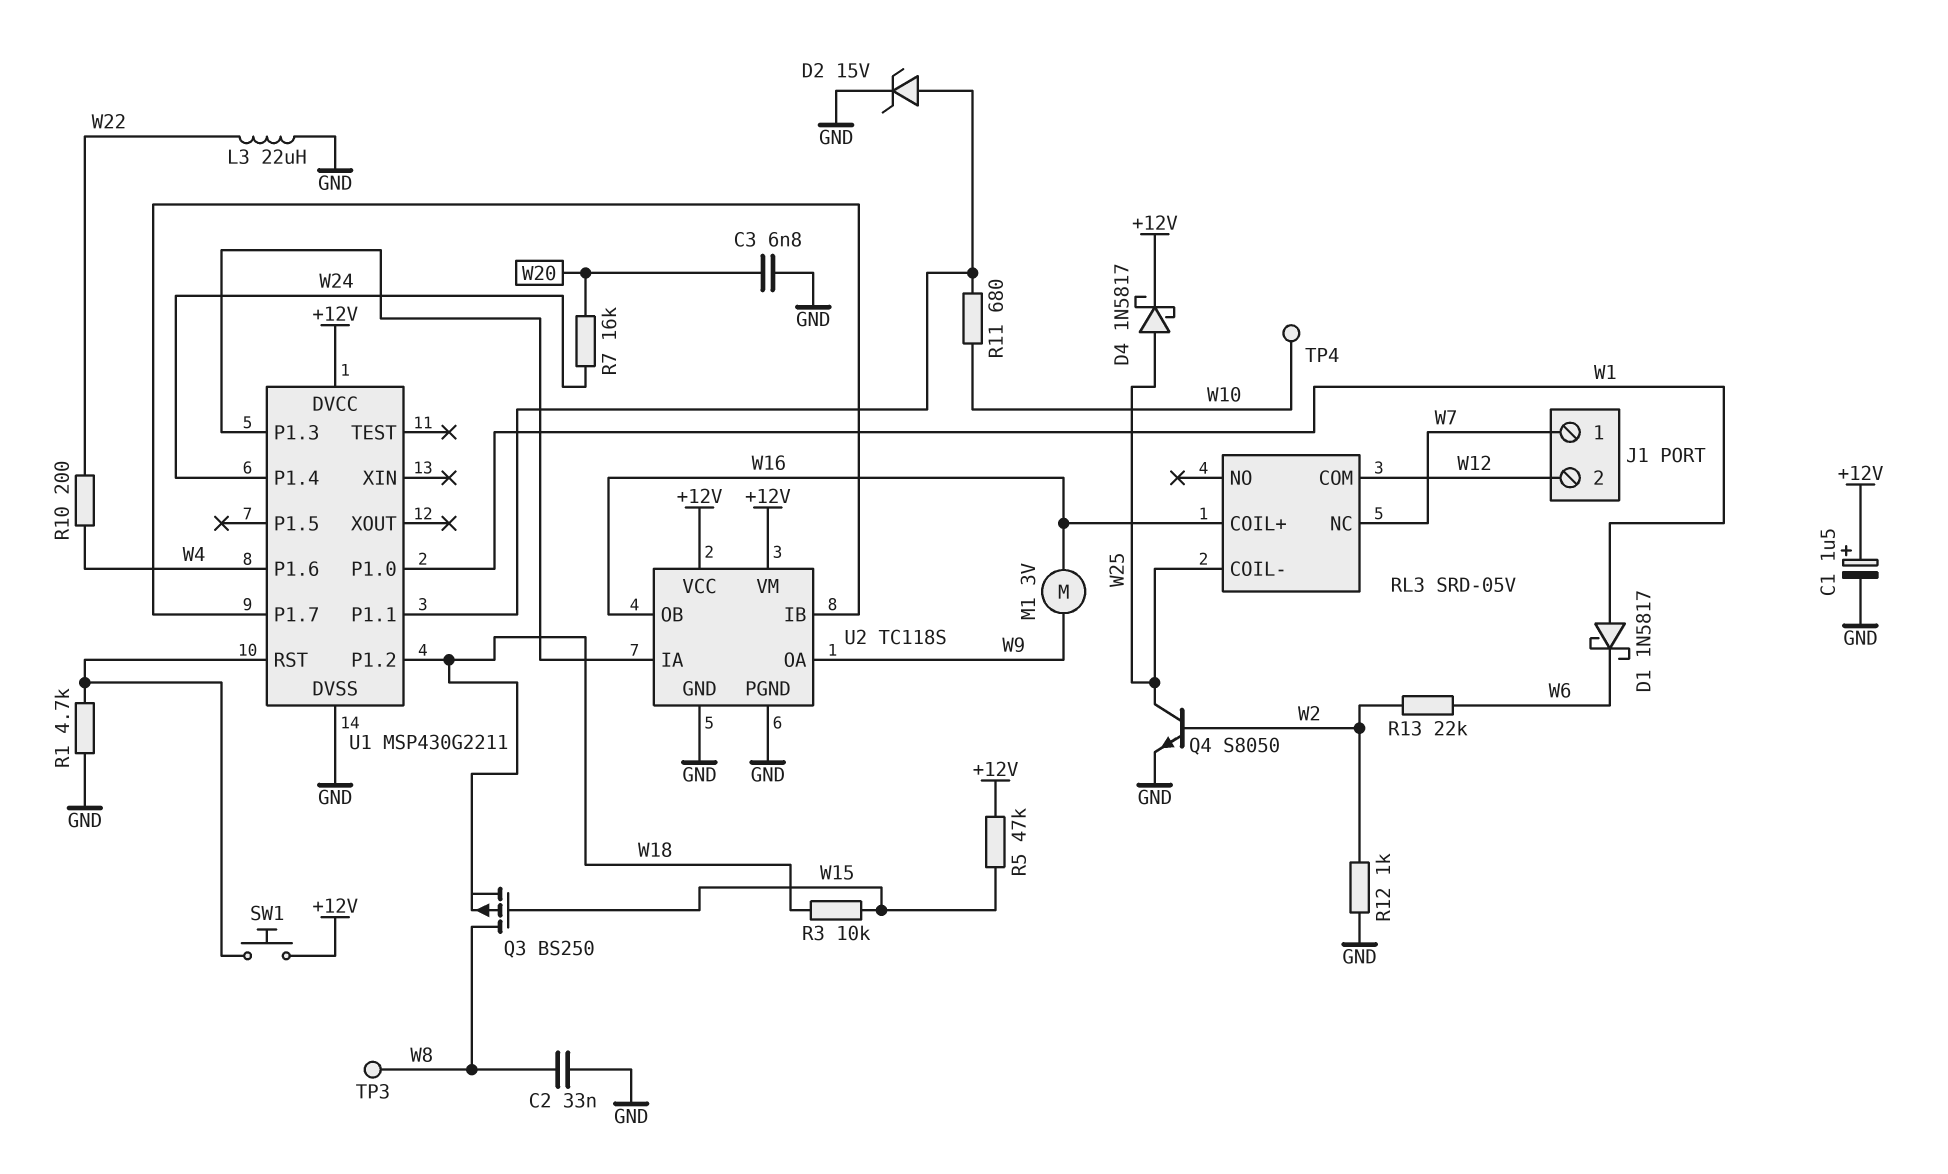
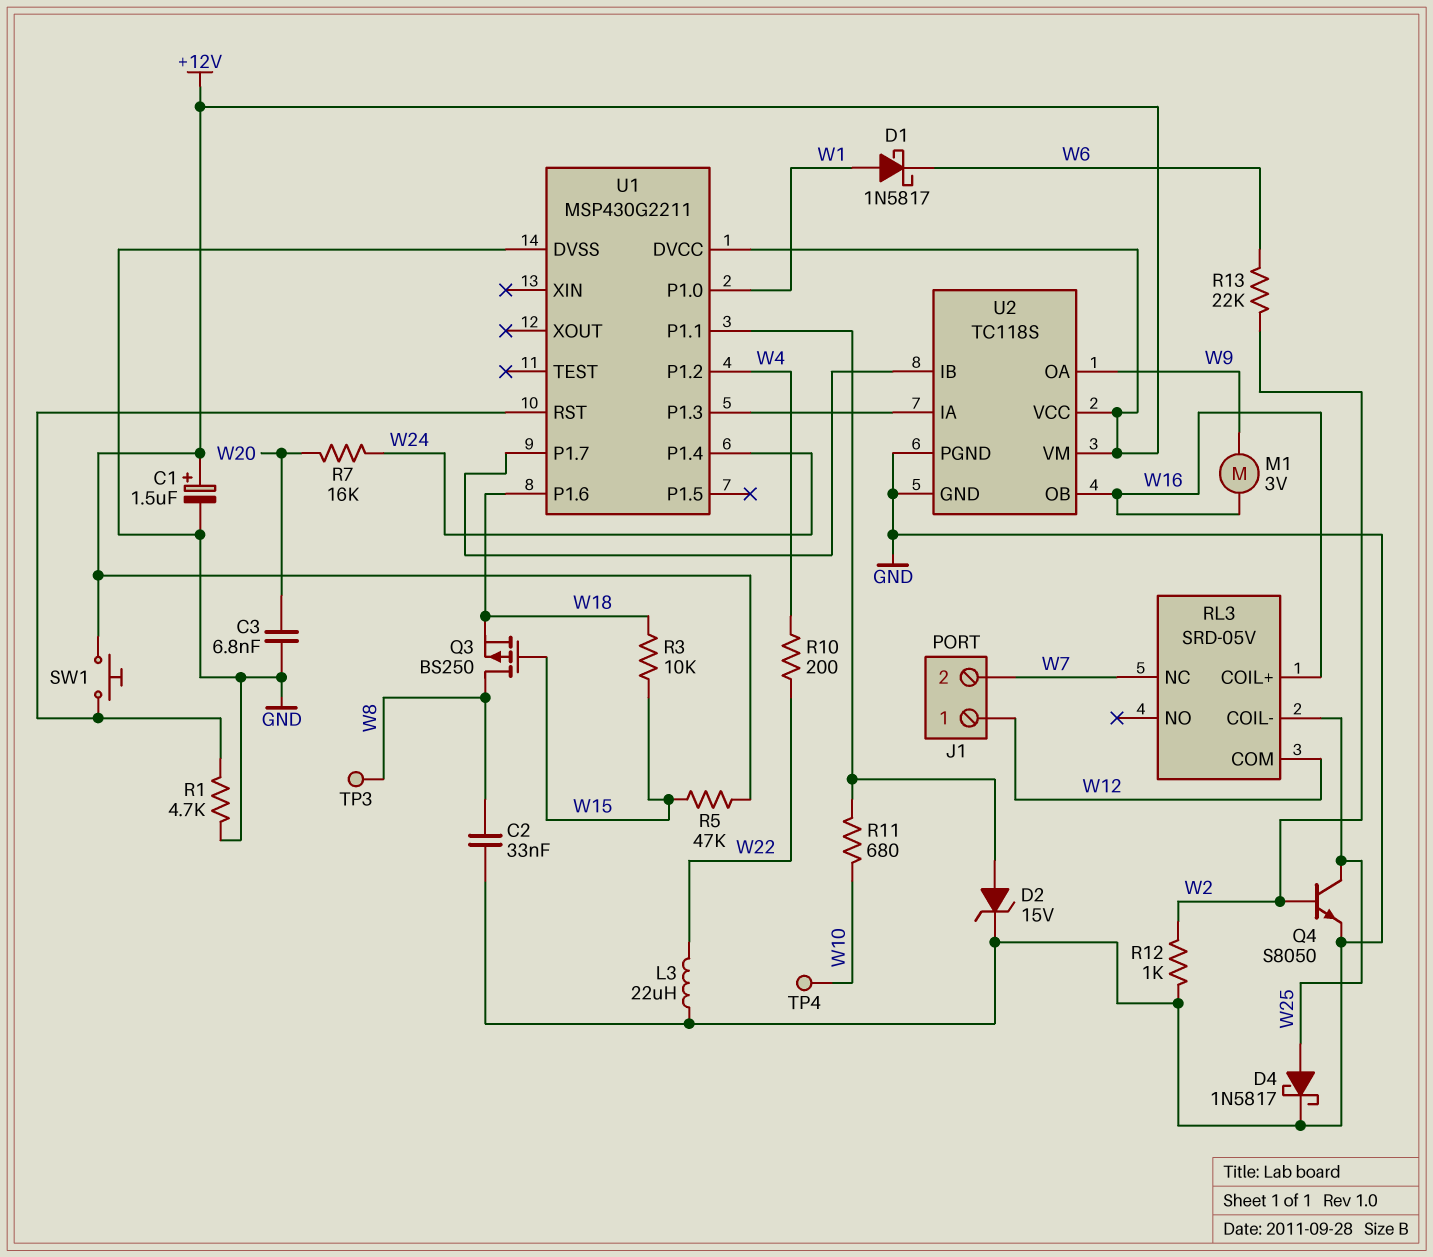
D4: schottky 1N5817 (A W25, K +12V) -> schottky 1N5817 (A W25, K GND)
J1 pin 1: W7 -> W12
J1 pin 2: W12 -> W7
U1 pin P1.2: W18 -> W4
U1 pin P1.6: W4 -> W18

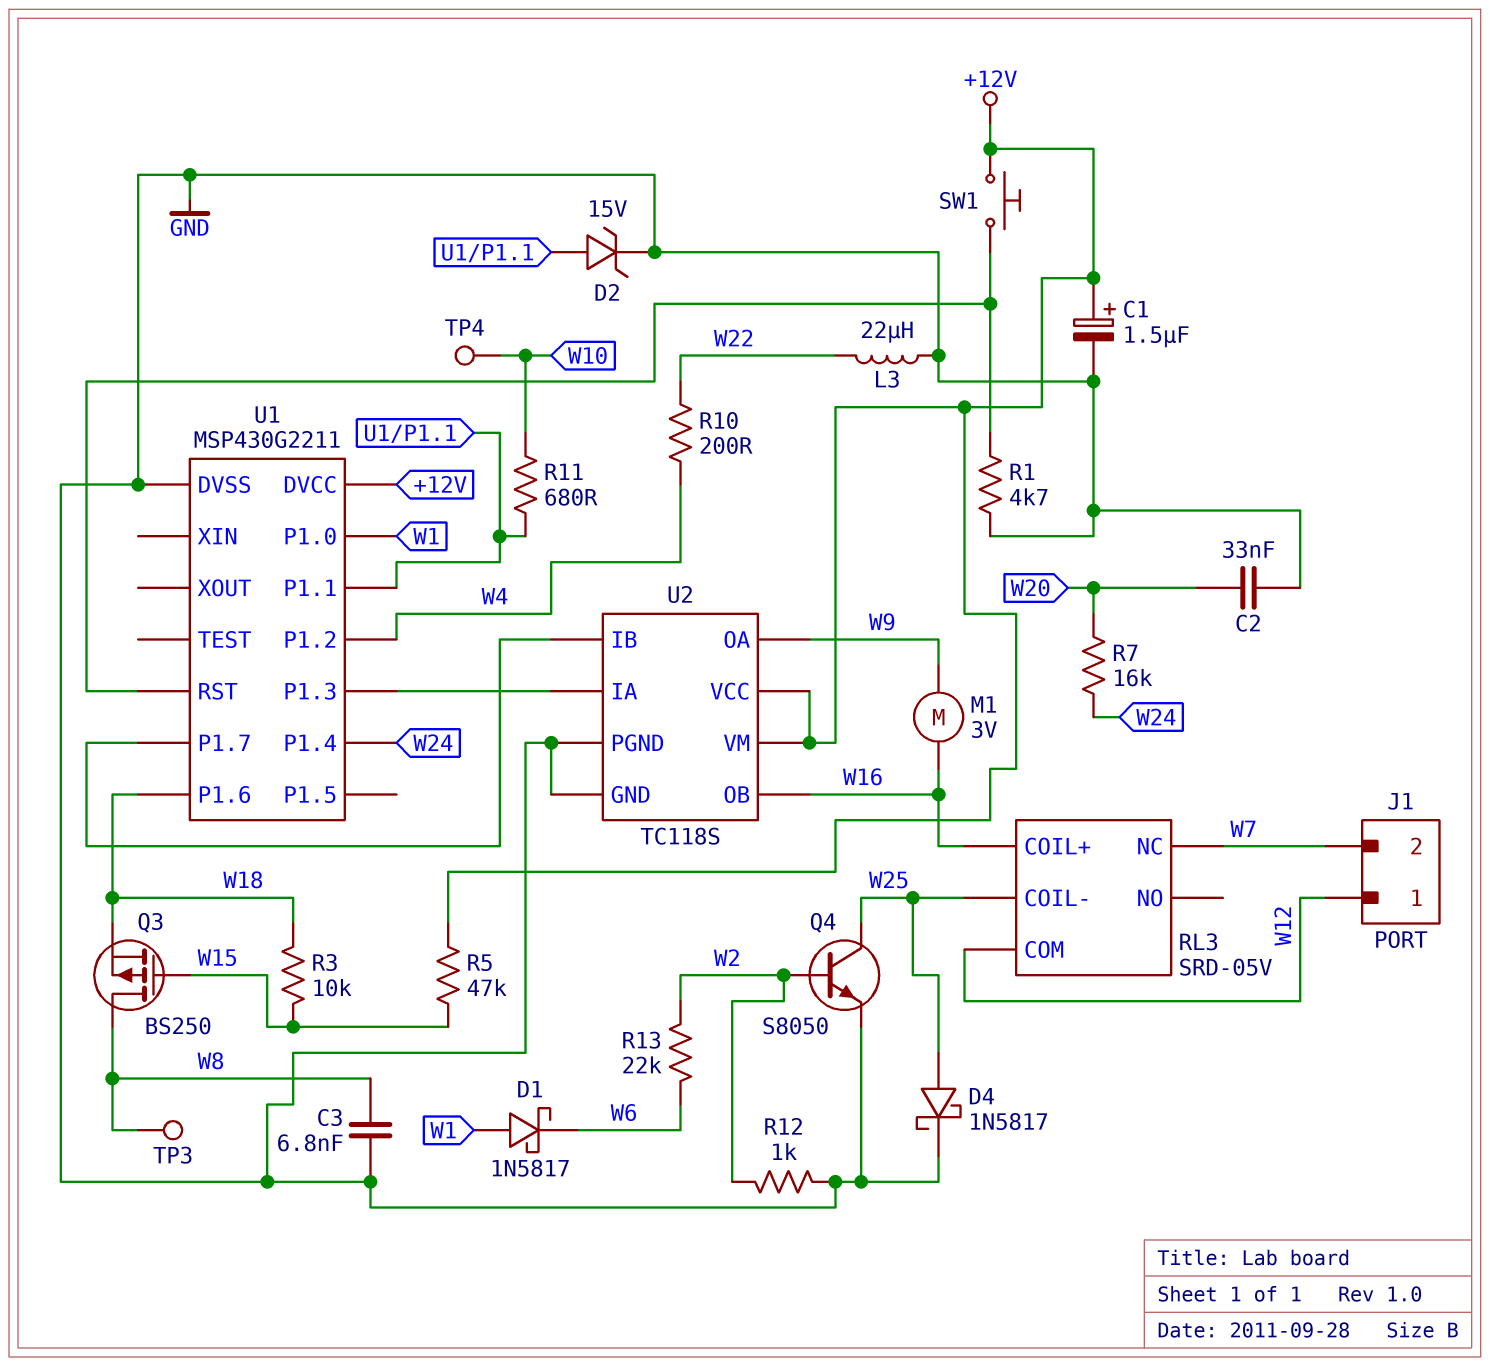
C2: 33nF (GND, W8) -> 33nF (GND, W20)
C3: 6.8nF (GND, W20) -> 6.8nF (GND, W8)

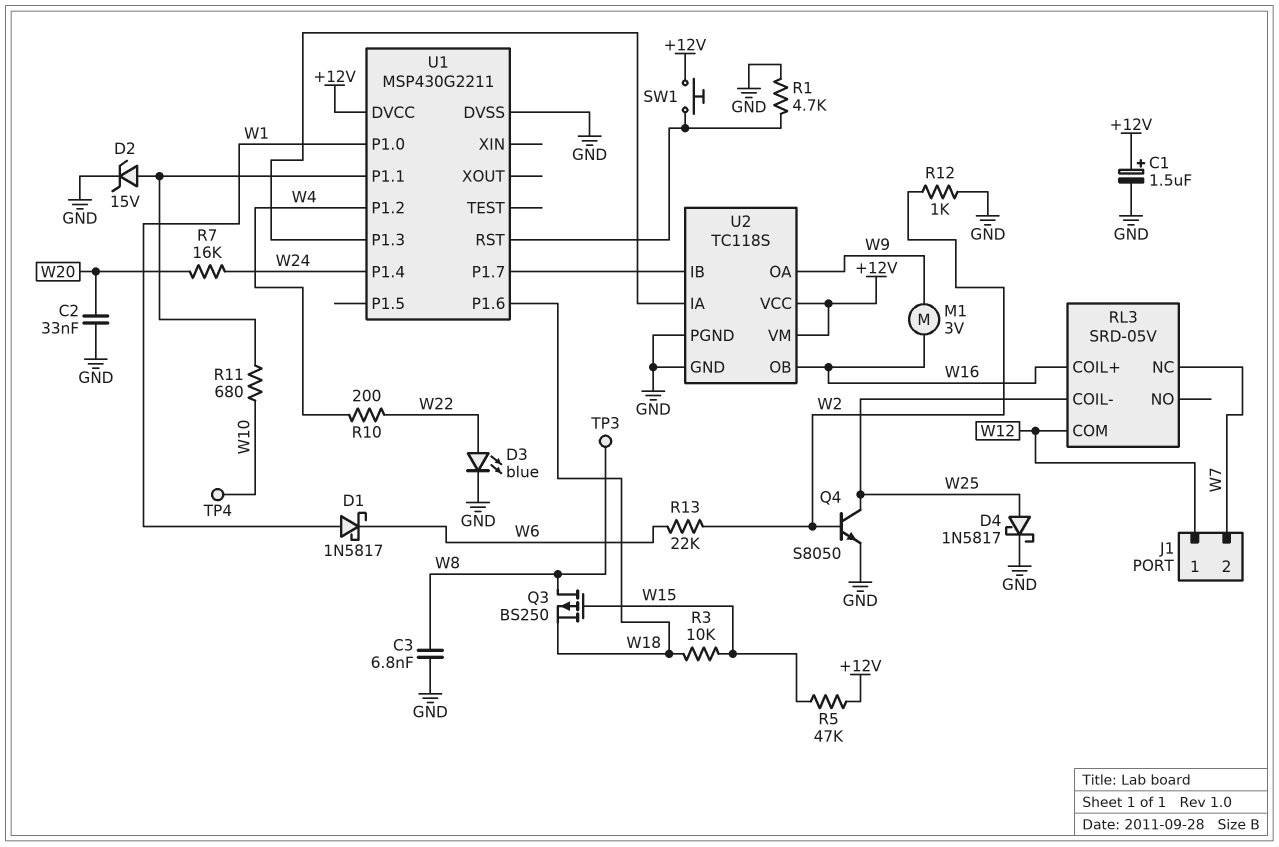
D3: none -> LED blue (A W22, K GND)
L3: 22uH (GND, W22) -> none

